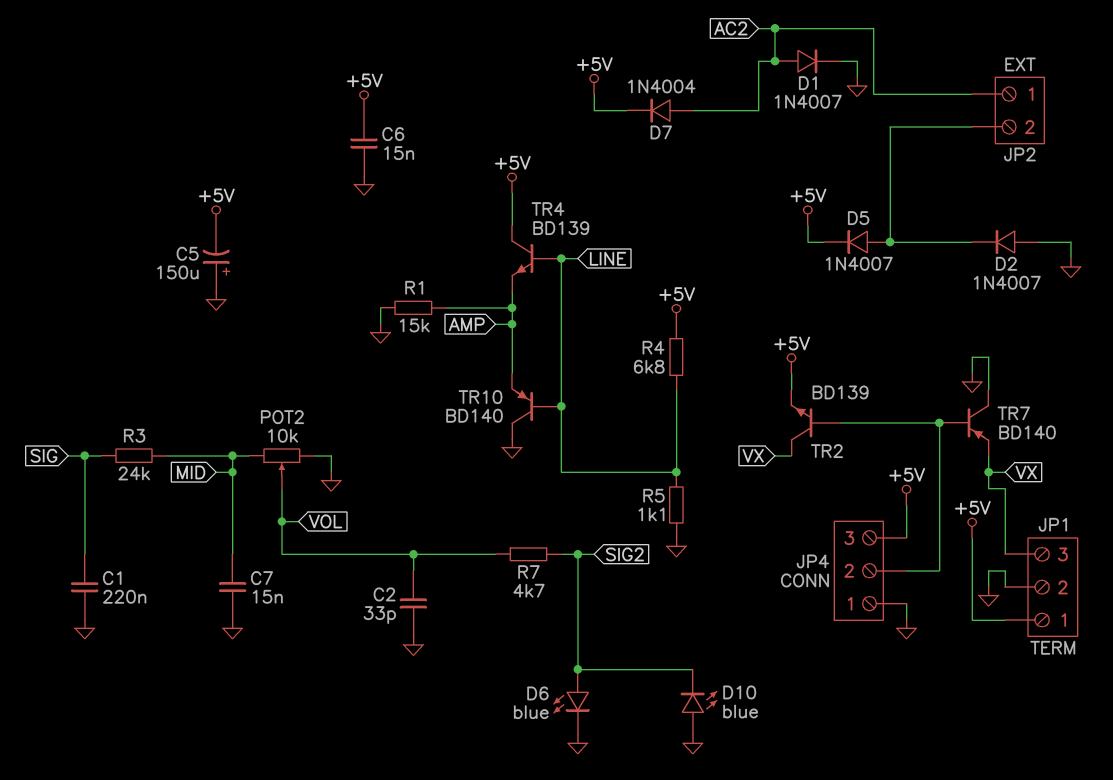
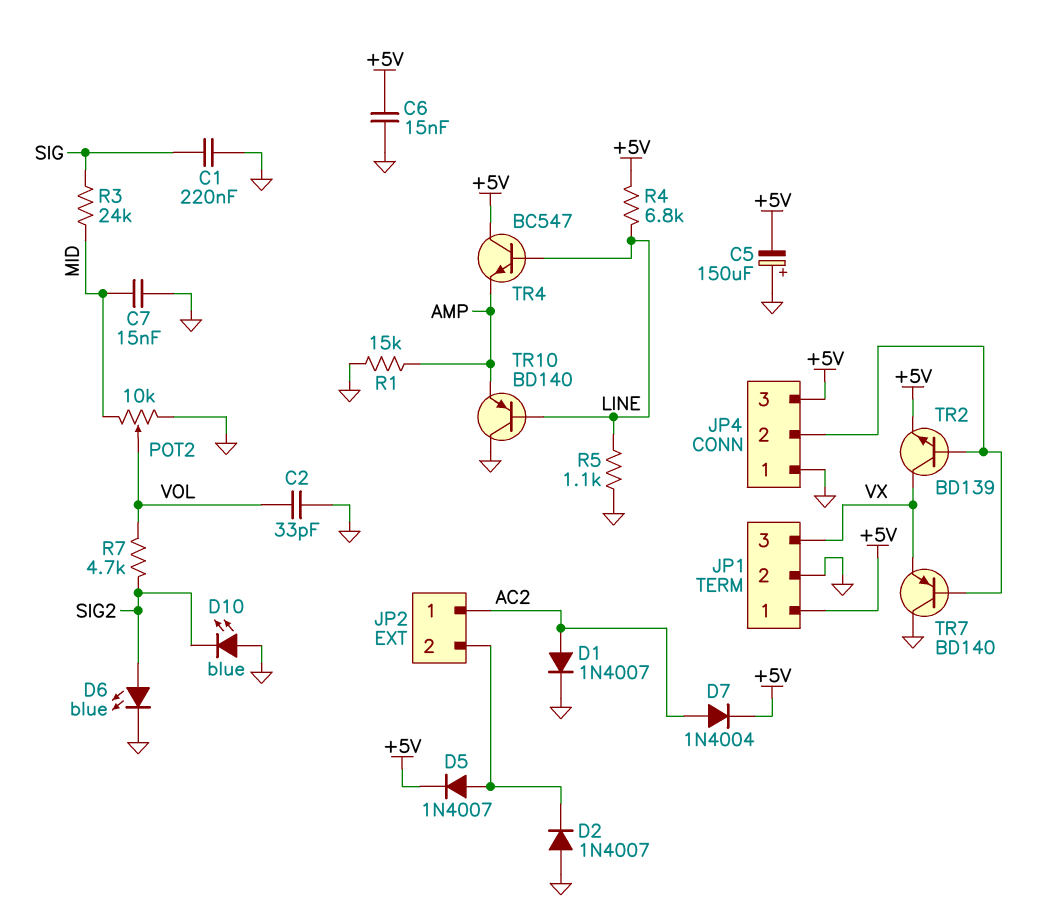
TR4: NPN BD139 (B LINE, C +5V, E AMP) -> NPN BC547 (B LINE, C +5V, E AMP)

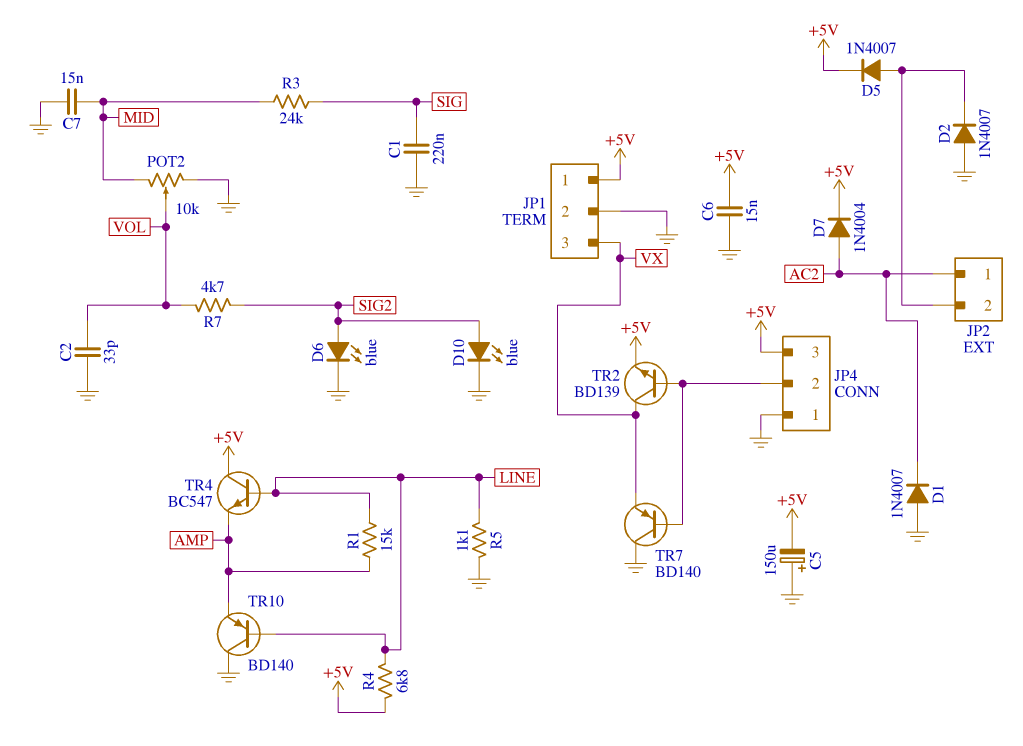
D1: diode 1N4007 (A AC2, K GND) -> diode 1N4007 (A GND, K AC2)
D10: LED blue (A GND, K SIG2) -> LED blue (A SIG2, K GND)
R1: 15k (AMP, GND) -> 15k (AMP, LINE)

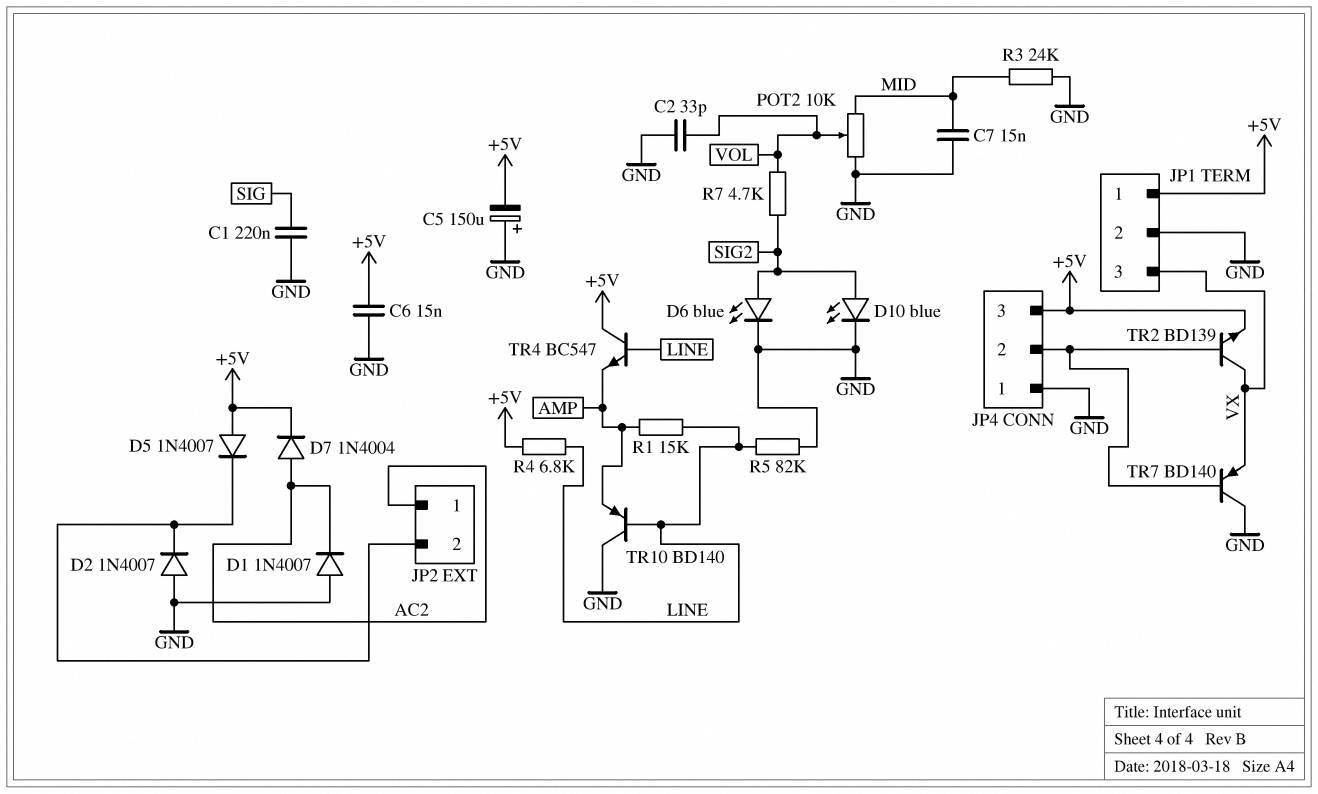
D5: diode 1N4007 (A JP2/2, K +5V) -> diode 1N4007 (A +5V, K JP2/2)
R3: 24k (MID, SIG) -> 24k (GND, MID)
R5: 1.1k (GND, LINE) -> 82k (GND, LINE)

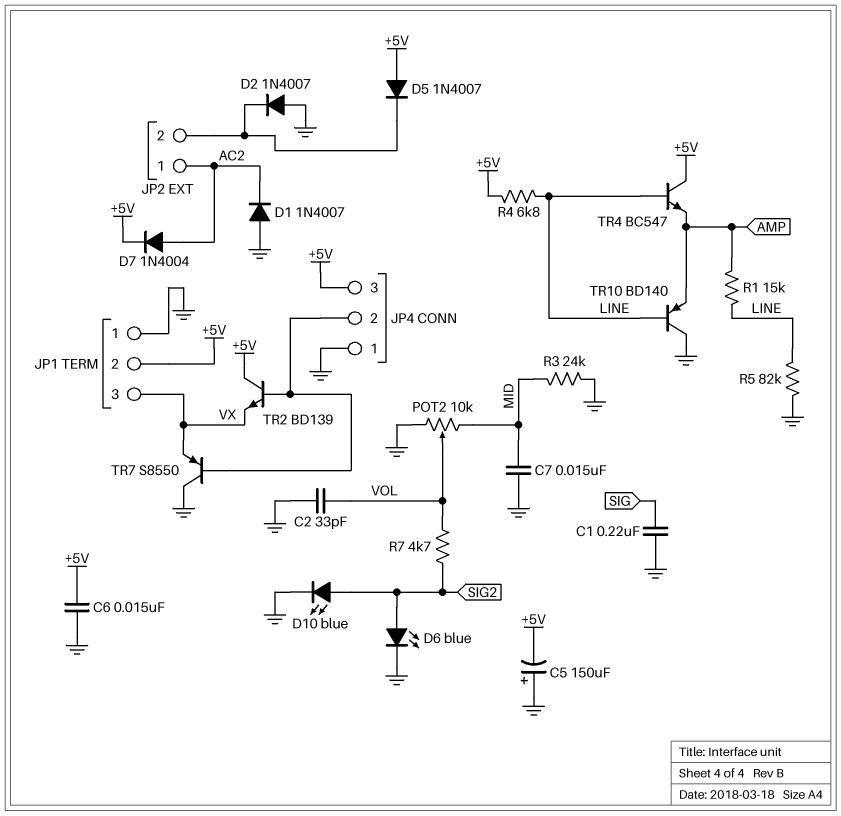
JP1 pin 1: +5V -> GND
JP1 pin 2: GND -> +5V
TR2: NPN BD139 (B JP4/2, C VX, E +5V) -> NPN BD139 (B JP4/2, C +5V, E VX)
TR7: PNP BD140 (B JP4/2, C GND, E VX) -> PNP S8550 (B JP4/2, C GND, E VX)

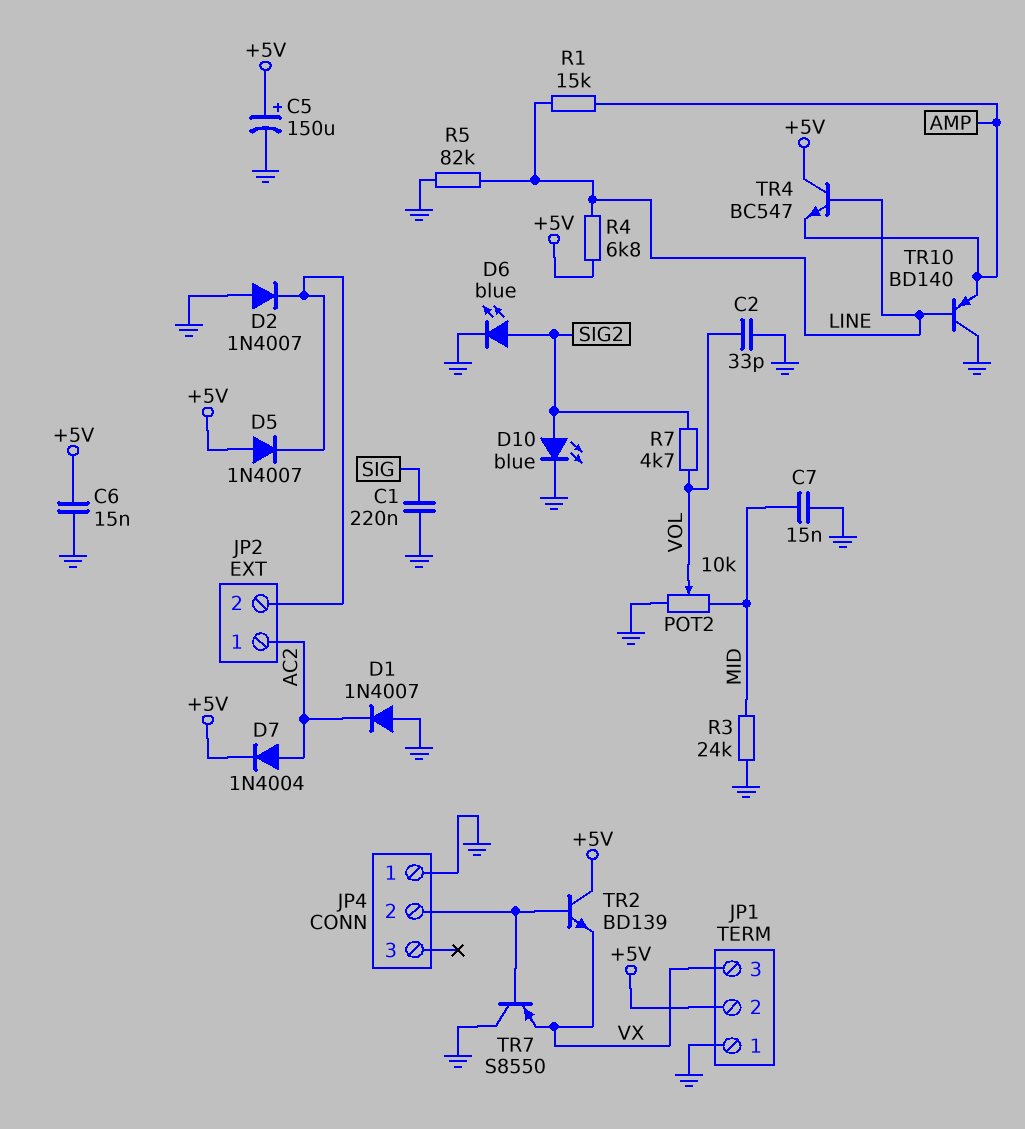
C5: 150uF (plus GND, minus +5V) -> 150uF (plus +5V, minus GND)
JP4 pin 3: +5V -> none

